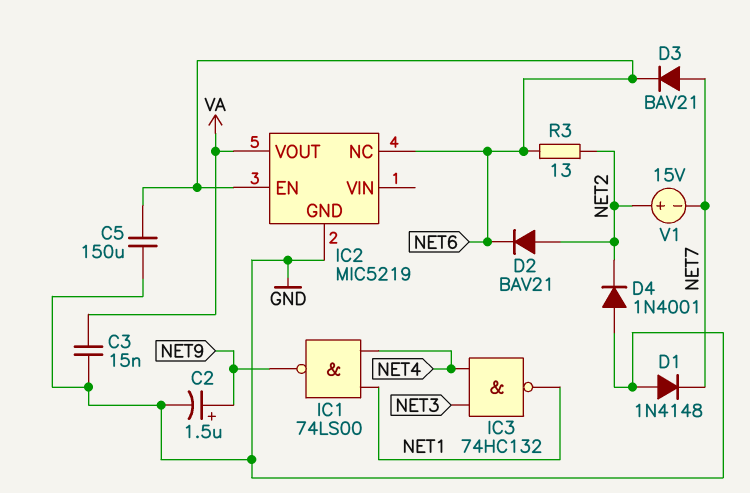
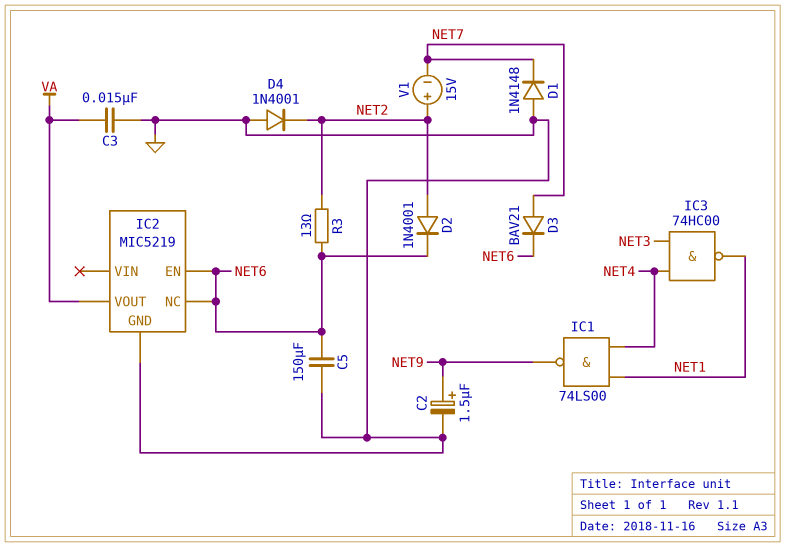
D2: diode BAV21 (A NET2, K NET6) -> diode 1N4001 (A NET2, K NET6)
IC3: NAND 74HC132 (in NET3, in NET4, out NET1) -> NAND 74HC00 (in NET3, in NET4, out NET1)

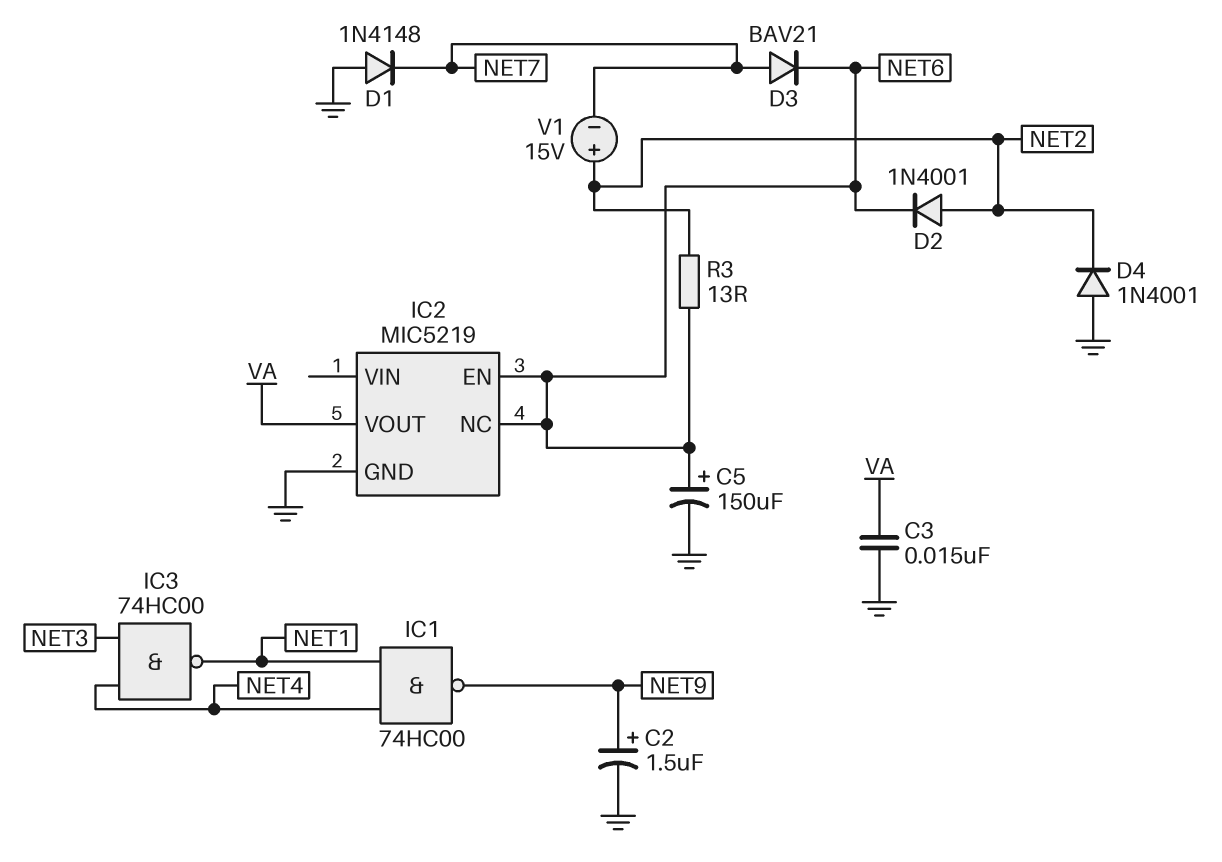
C5: 150uF (GND, NET6) -> 150uF (plus NET6, minus GND)
IC1: NAND 74LS00 (in NET1, in NET4, out NET9) -> NAND 74HC00 (in NET1, in NET4, out NET9)

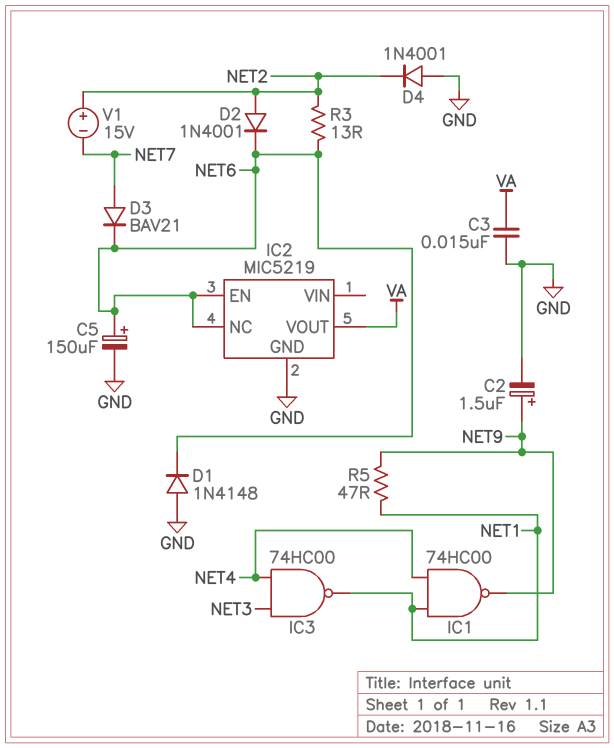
D1: diode 1N4148 (A GND, K NET7) -> diode 1N4148 (A GND, K NET6)
R5: none -> 47 (NET1, NET9)

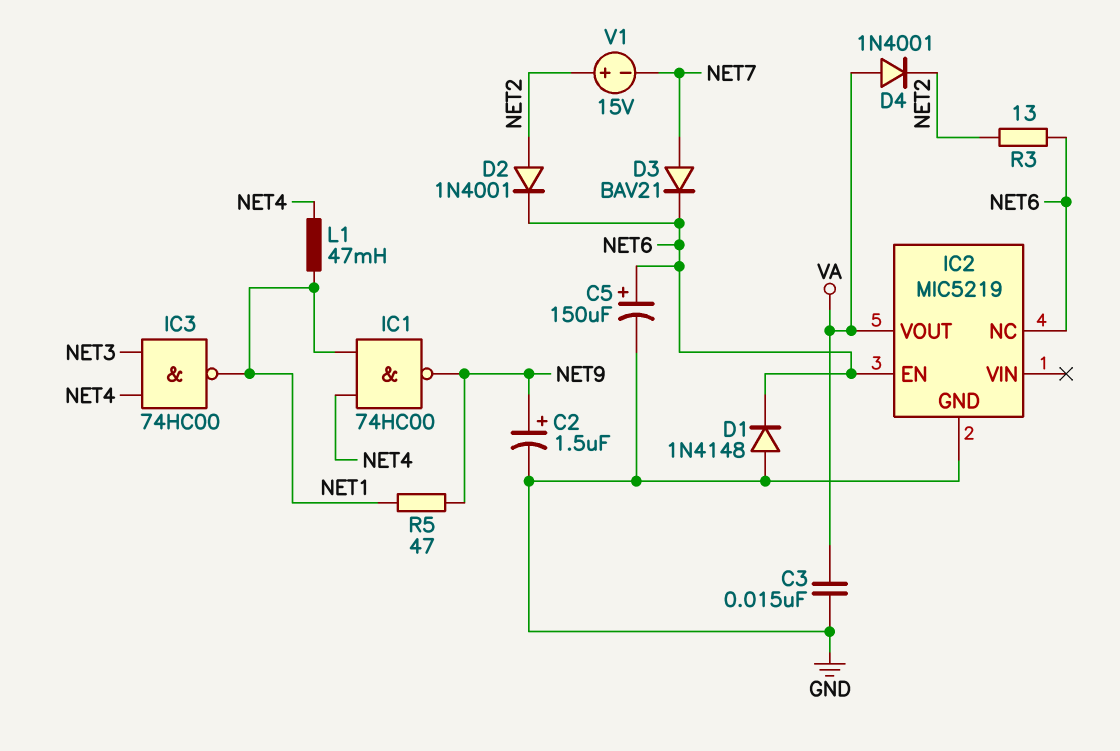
D4: diode 1N4001 (A GND, K NET2) -> diode 1N4001 (A VA, K NET2)
L1: none -> 47mH (NET1, NET4)

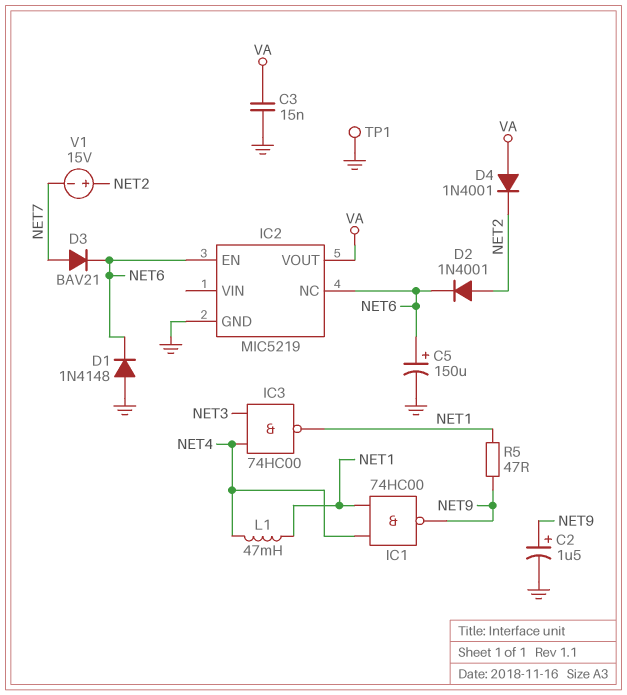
R3: 13 (NET2, NET6) -> none
TP1: none -> test point (GND)

